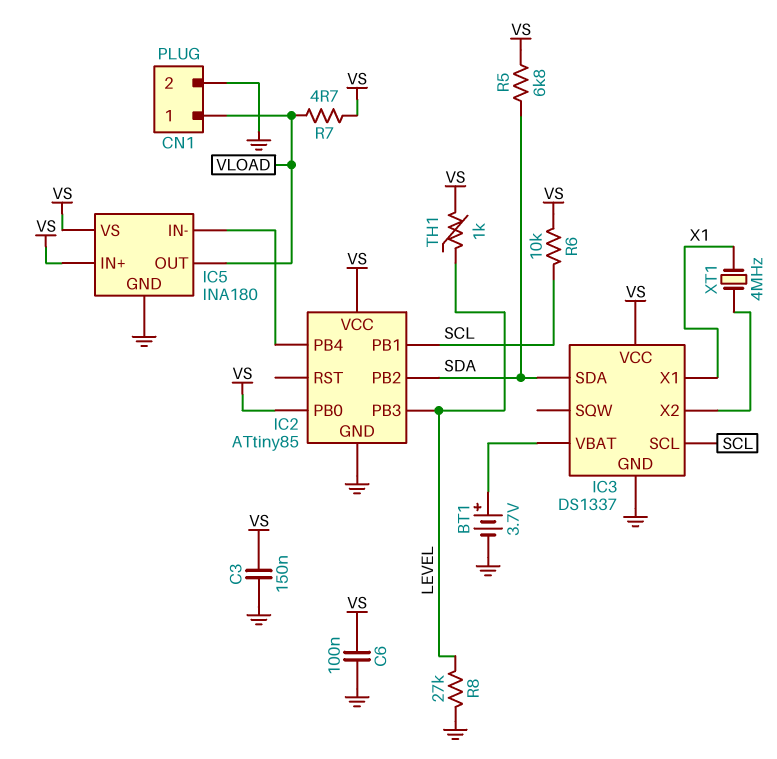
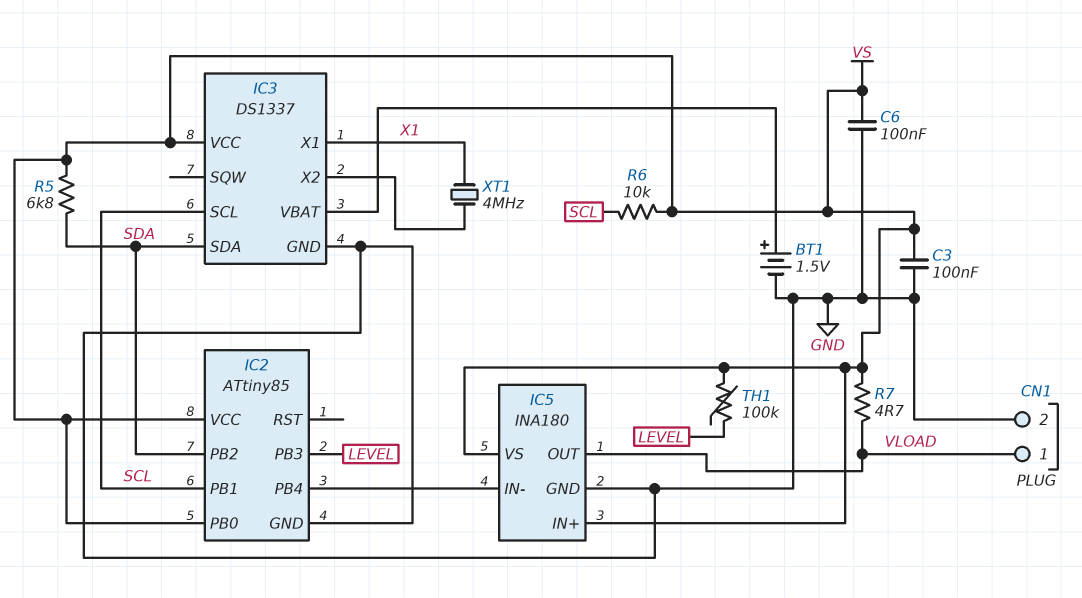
BT1: 3.7V (plus IC3/VBAT, minus GND) -> 1.5V (plus IC3/VBAT, minus GND)
C3: 150nF (GND, VS) -> 100nF (GND, VS)
R8: 27k (GND, LEVEL) -> none
TH1: 1k (LEVEL, VS) -> 100k (LEVEL, VS)

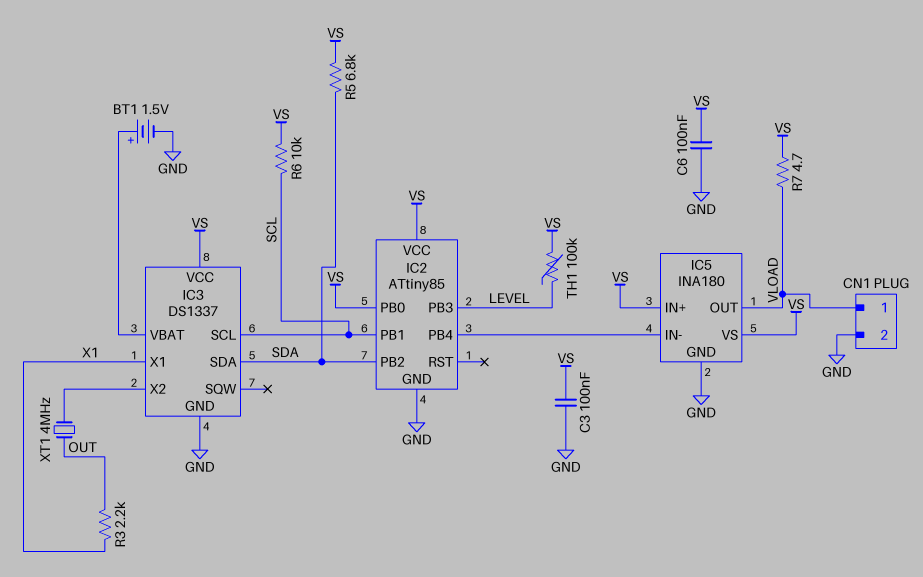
R3: none -> 2.2k (OUT, X1)
XT1: 4MHz (IC3/X2, X1) -> 4MHz (IC3/X2, OUT)

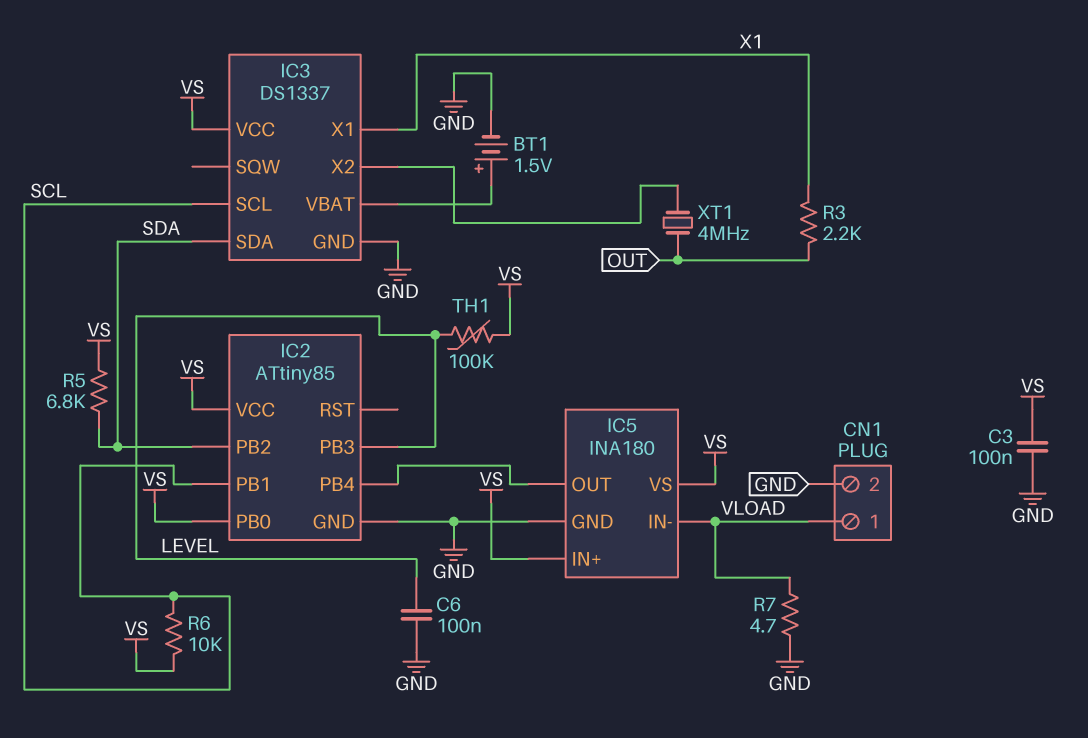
C6: 100nF (GND, VS) -> 100nF (GND, LEVEL)
IC5 pin IN-: IC2/PB4 -> VLOAD
IC5 pin OUT: VLOAD -> IC2/PB4
R7: 4.7 (VLOAD, VS) -> 4.7 (GND, VLOAD)

